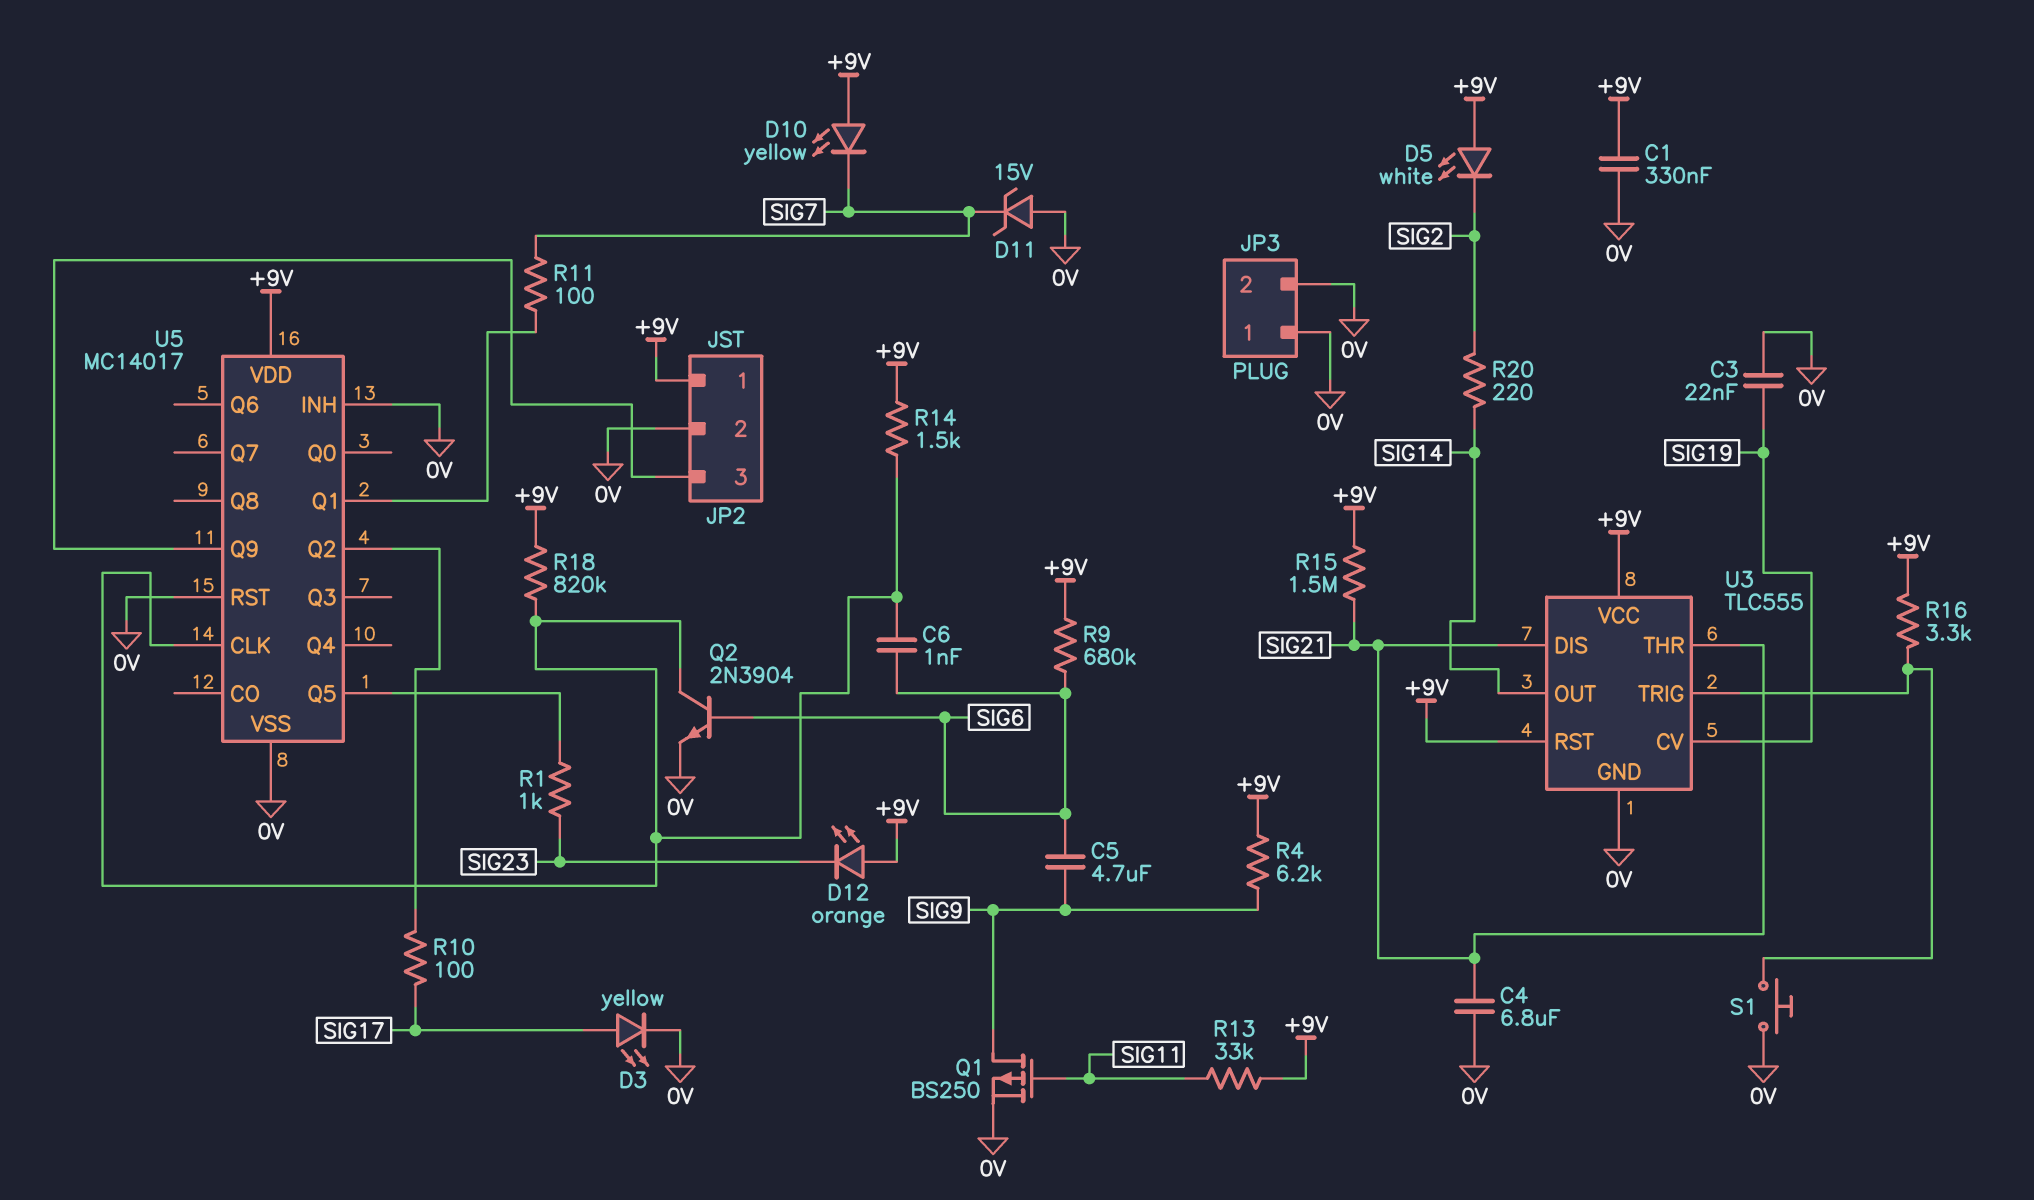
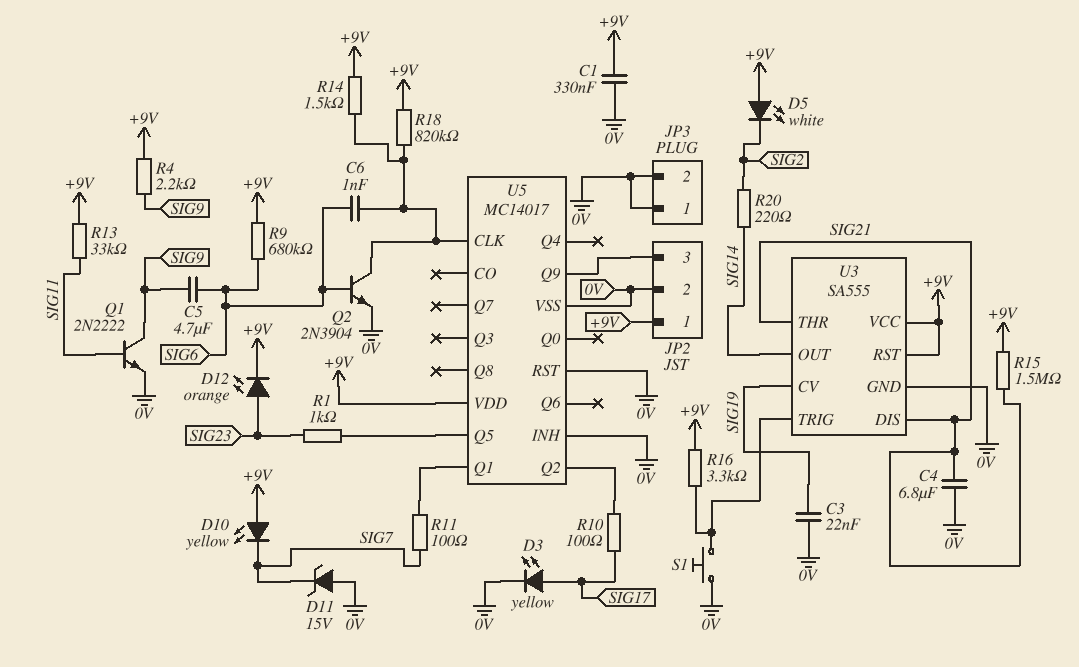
D12: LED orange (A +9V, K SIG23) -> LED orange (A SIG23, K +9V)
Q1: PMOS BS250 (G SIG11, D SIG9, S 0V) -> NPN 2N2222 (B SIG11, C SIG9, E 0V)
R4: 6.2k (+9V, SIG9) -> 2.2k (+9V, SIG9)
U3: TLC555 -> SA555

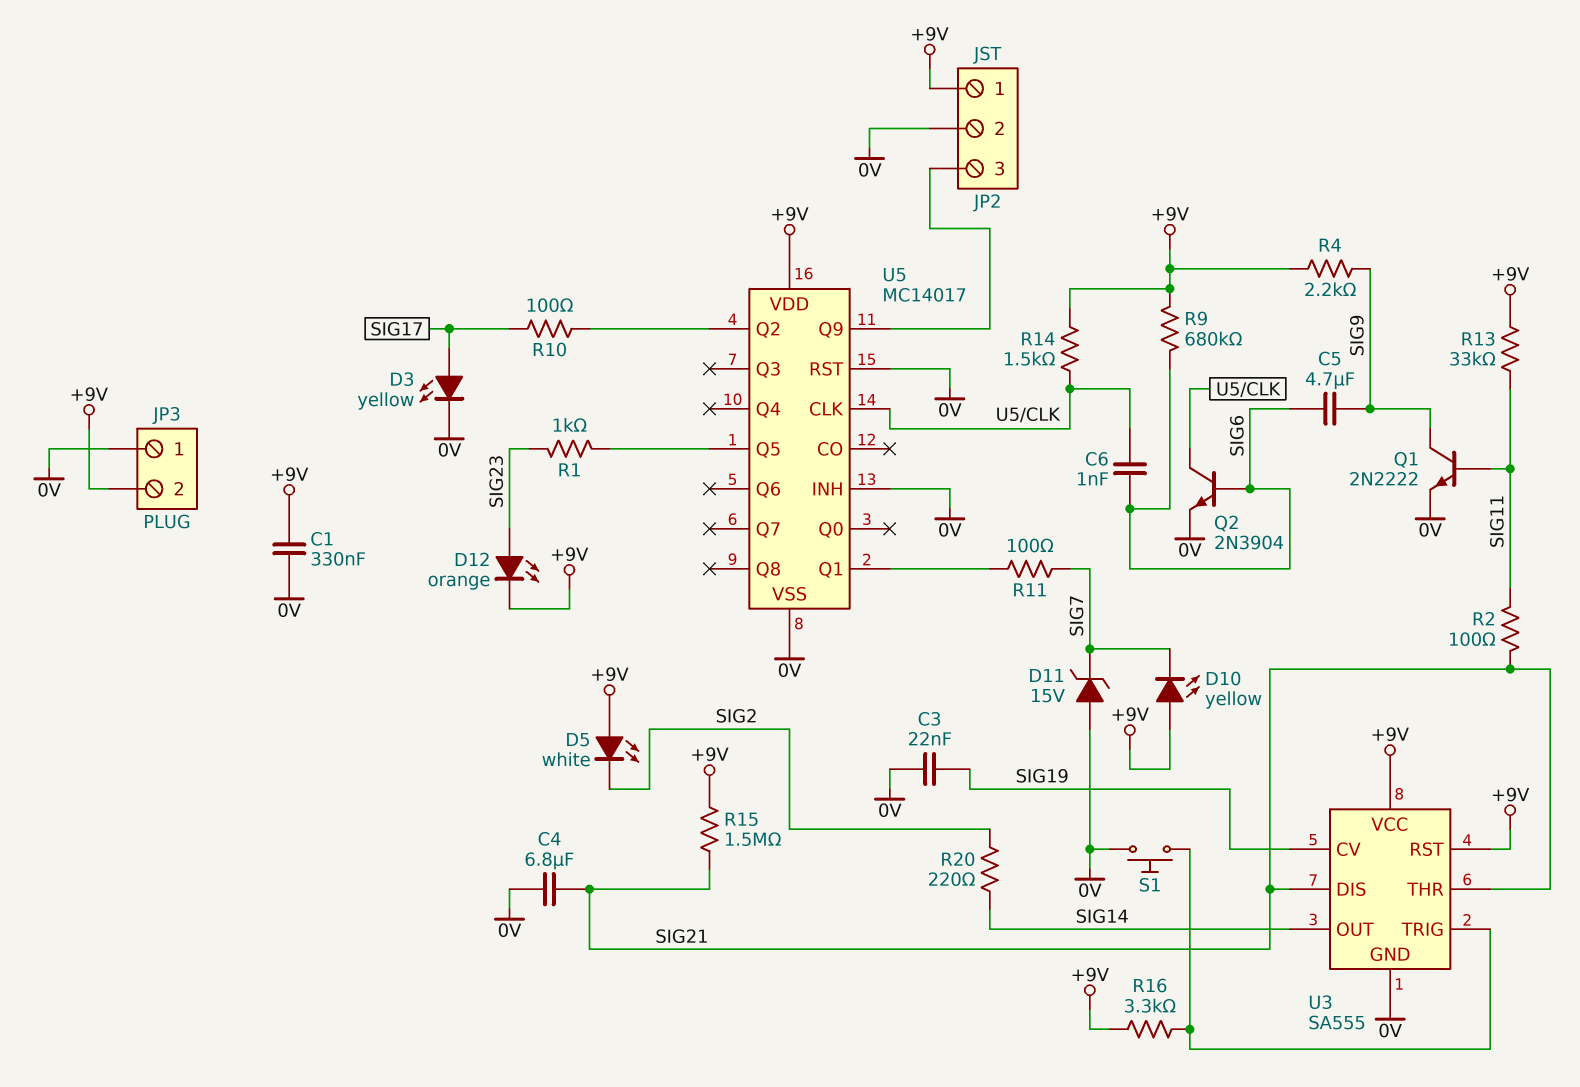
JP3 pin 2: 0V -> +9V
R2: none -> 100 (SIG11, SIG21)
R18: 820k (+9V, U5/CLK) -> none

